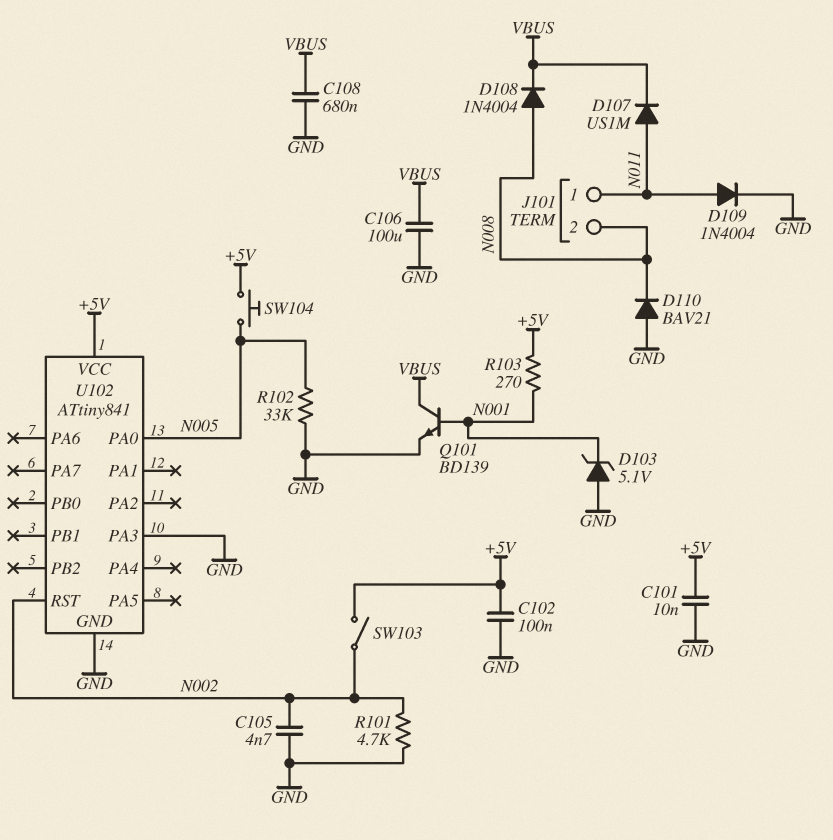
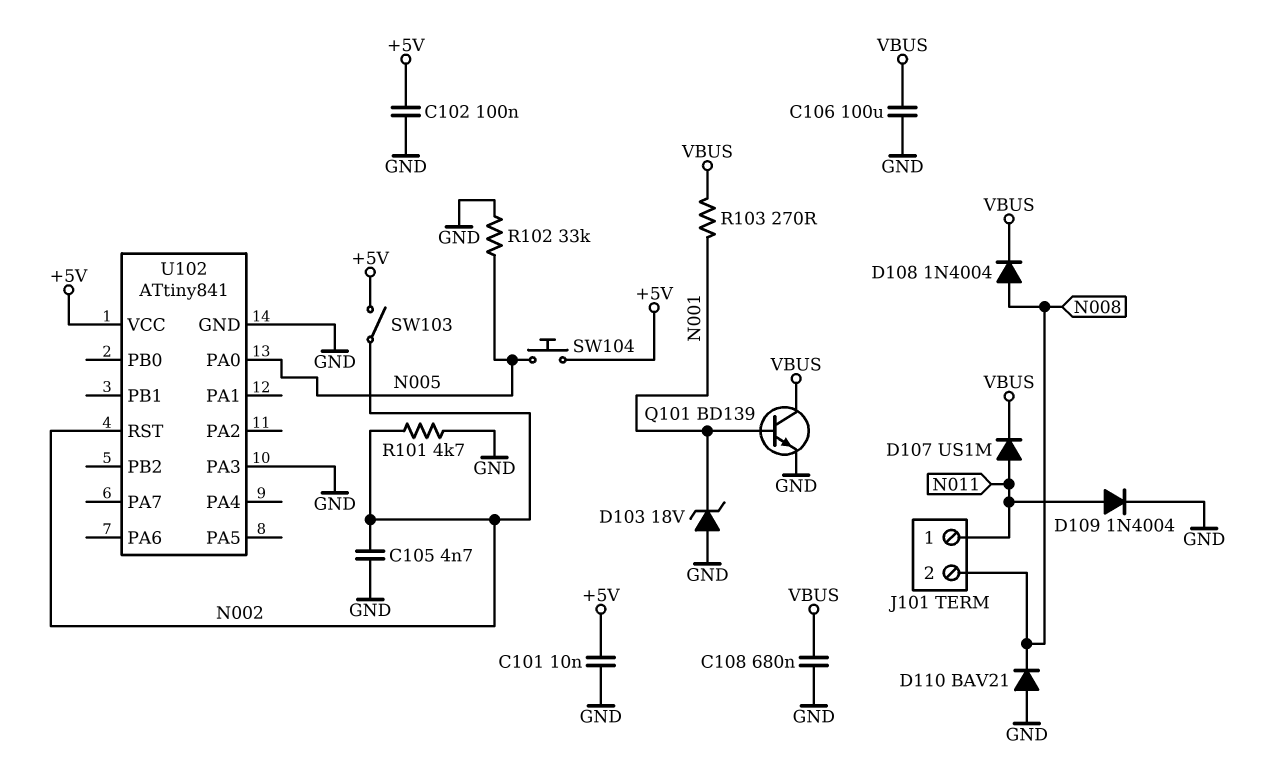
D103: zener 5.1V (A GND, K N001) -> zener 18V (A GND, K N001)
R103: 270 (+5V, N001) -> 270 (N001, VBUS)

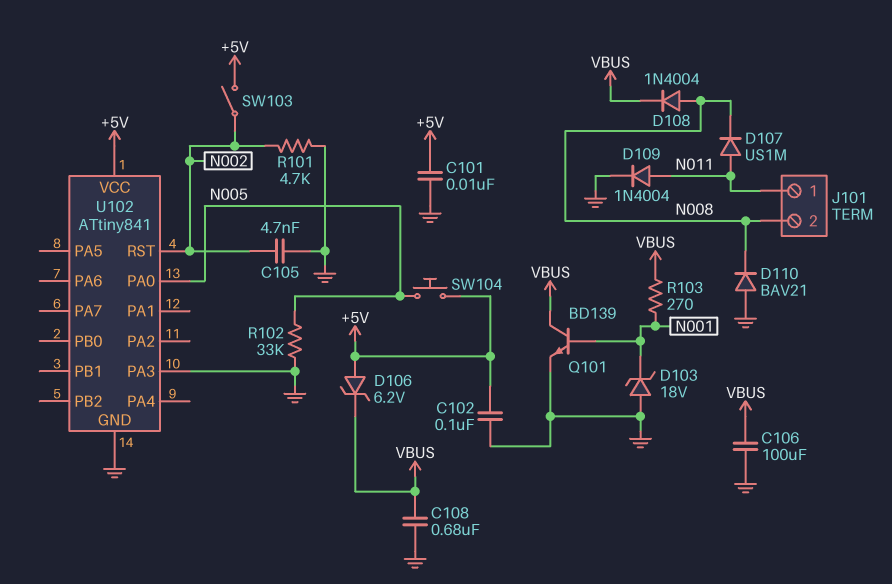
D106: none -> zener 6.2V (A +5V, K VBUS)
D107: diode US1M (A N011, K VBUS) -> diode US1M (A N011, K N008)

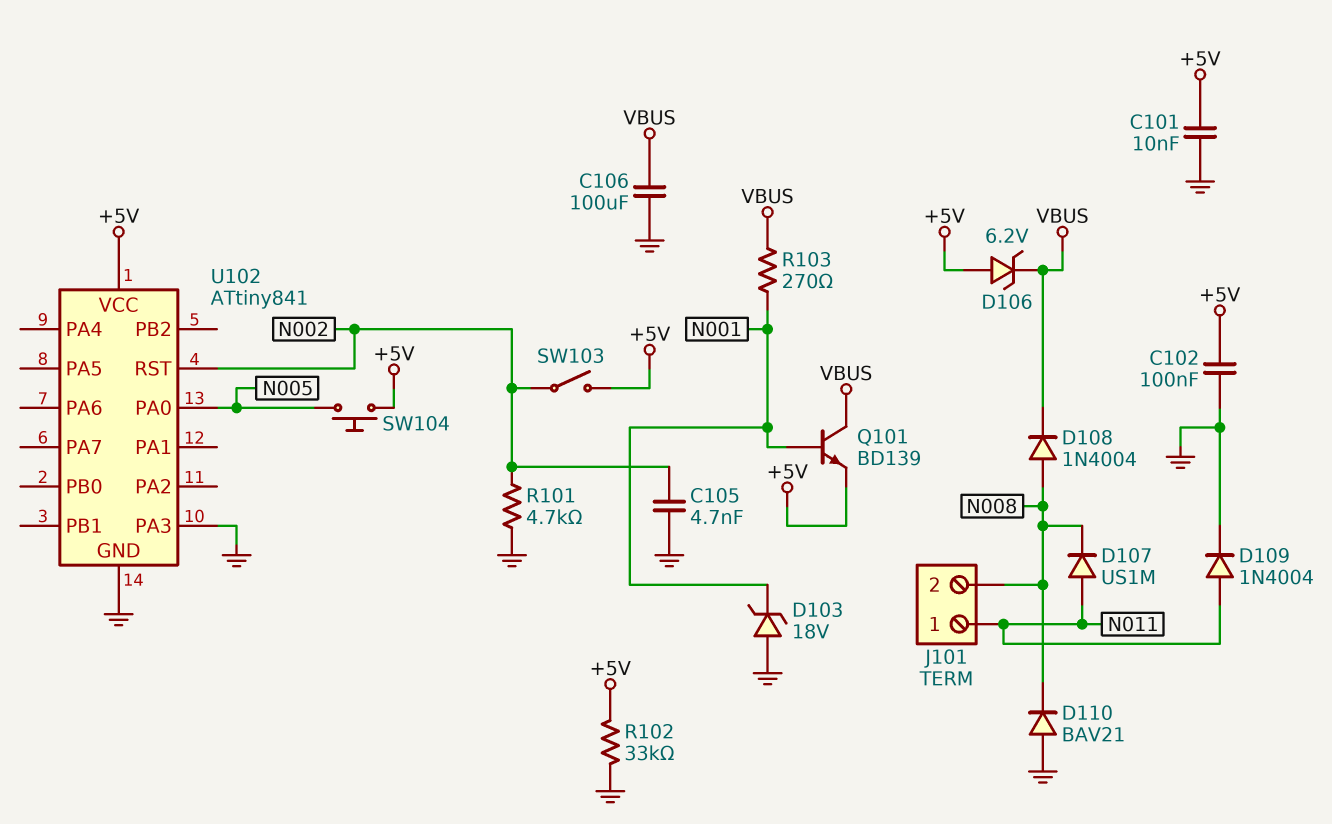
C108: 680nF (GND, VBUS) -> none
Q101: NPN BD139 (B N001, C VBUS, E GND) -> NPN BD139 (B N001, C VBUS, E +5V)
R102: 33k (GND, N005) -> 33k (+5V, GND)

